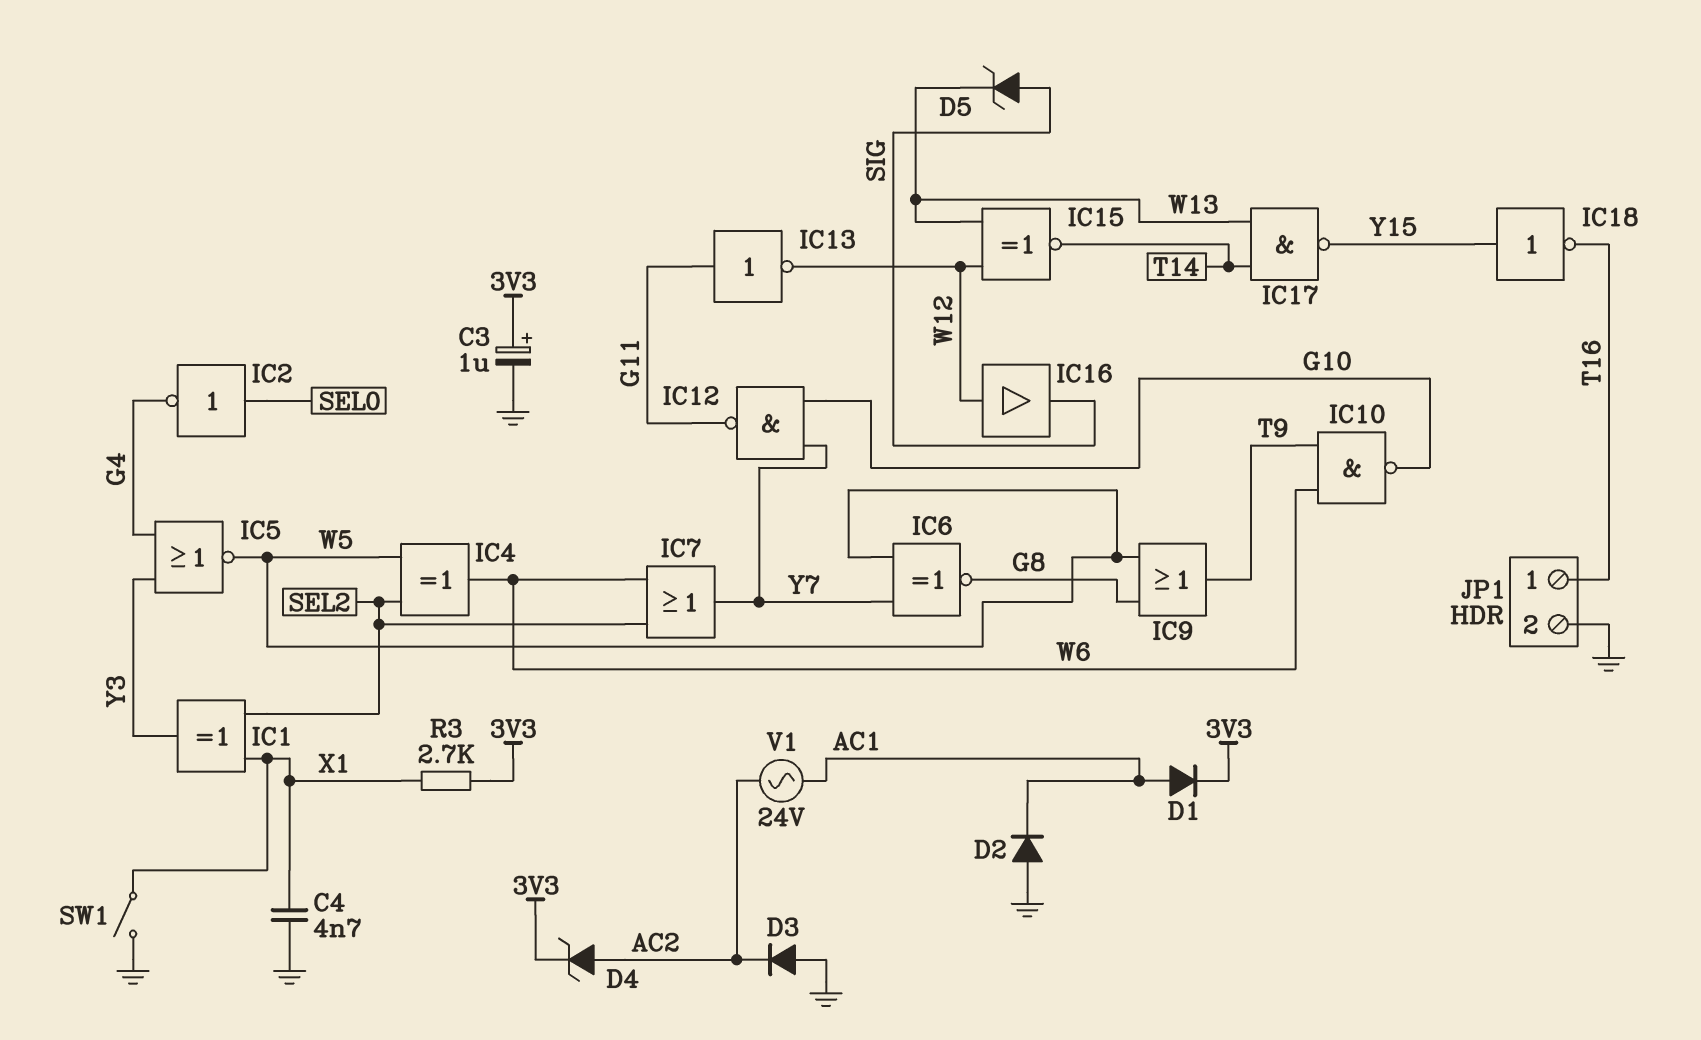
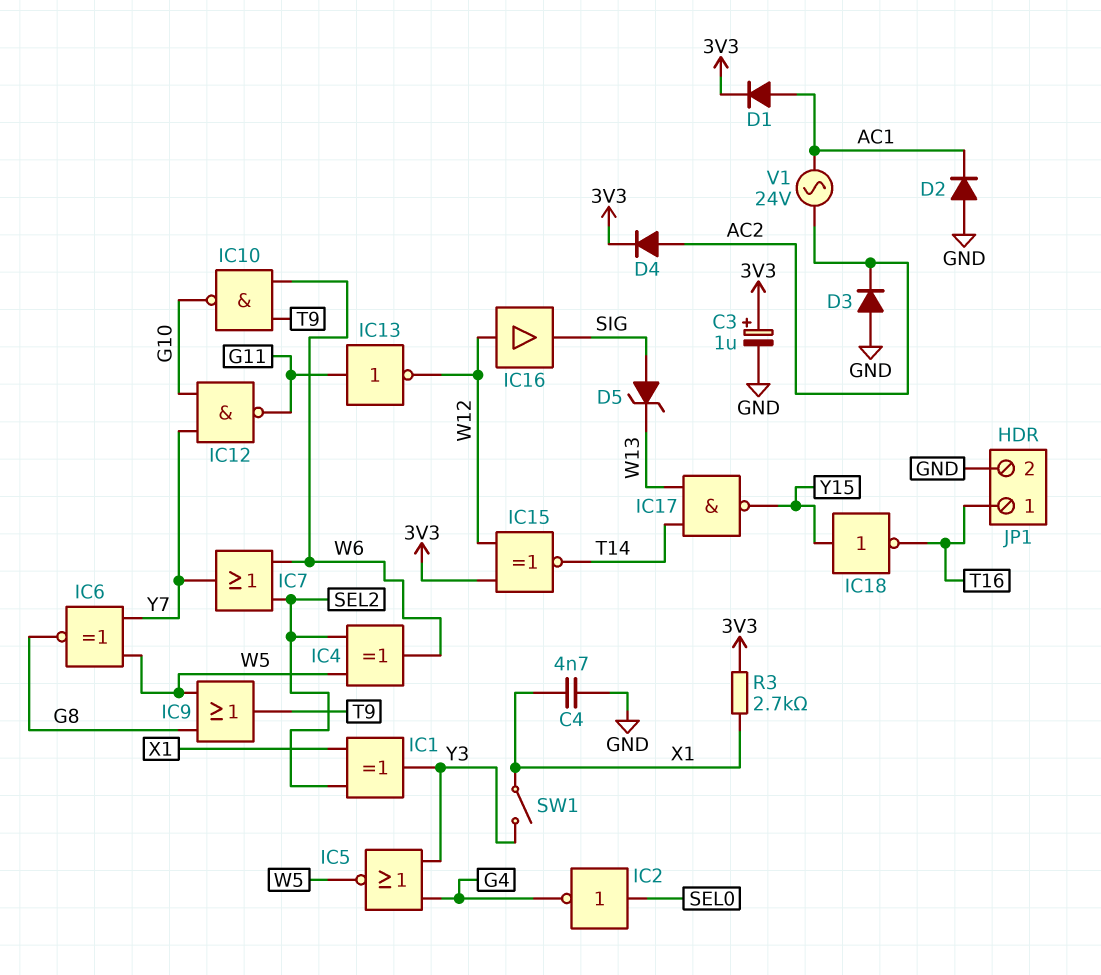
D4: zener (A AC2, K 3V3) -> diode (A AC2, K 3V3)
IC15: XNOR (in W12, in W13, out T14) -> XNOR (in 3V3, in W12, out T14)
SW1: switch (GND, X1) -> switch (X1, Y3)

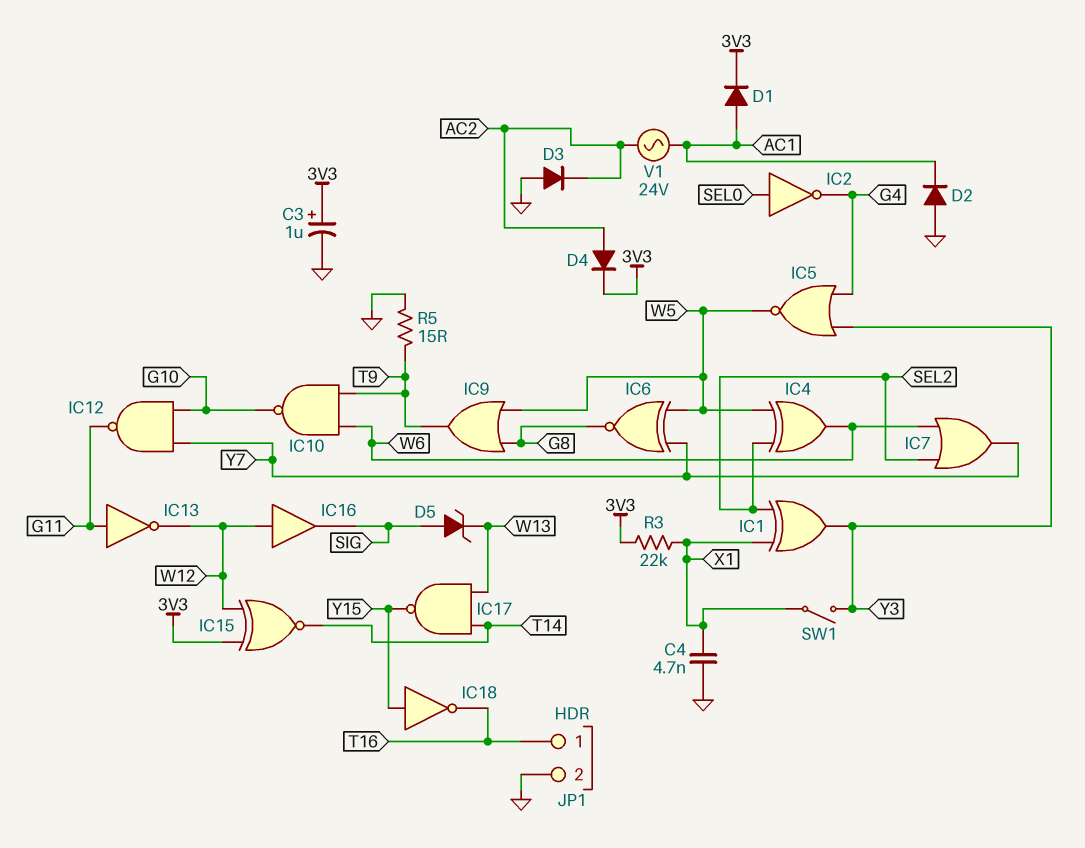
R3: 2.7k (3V3, X1) -> 22k (3V3, X1)
R5: none -> 15 (GND, T9)

